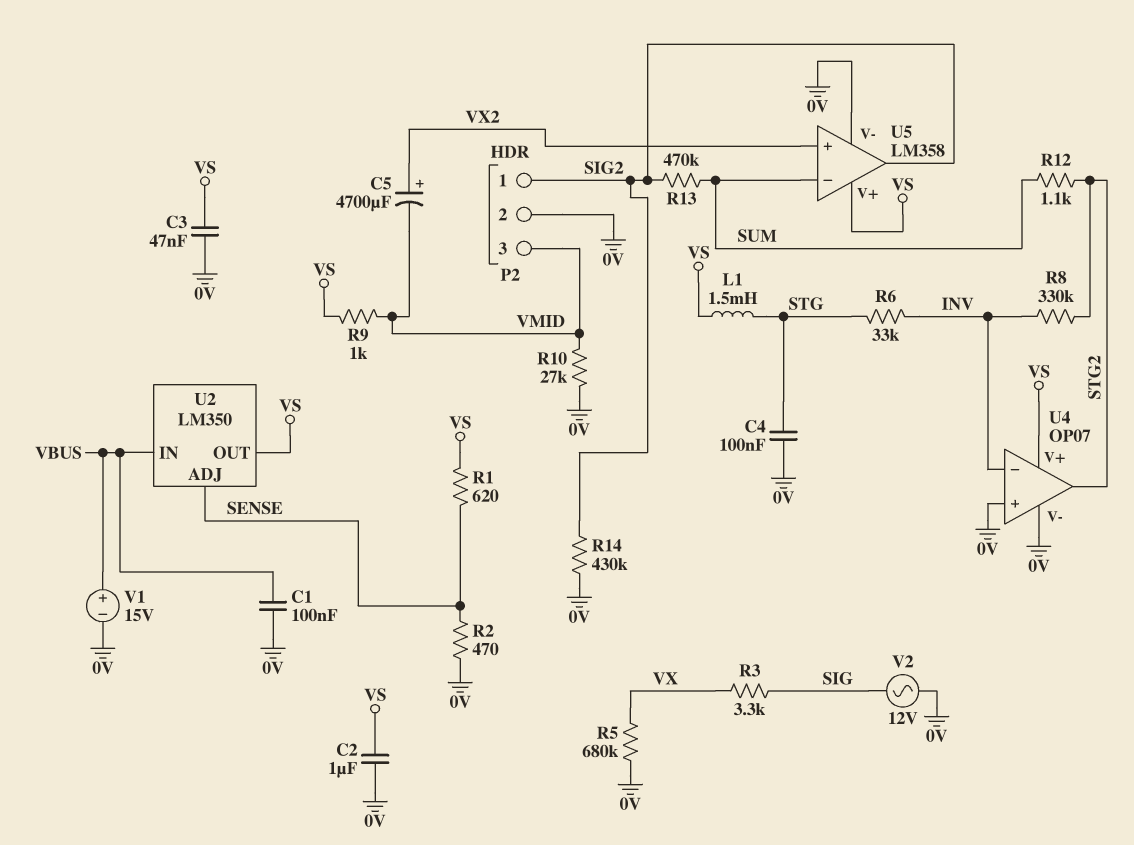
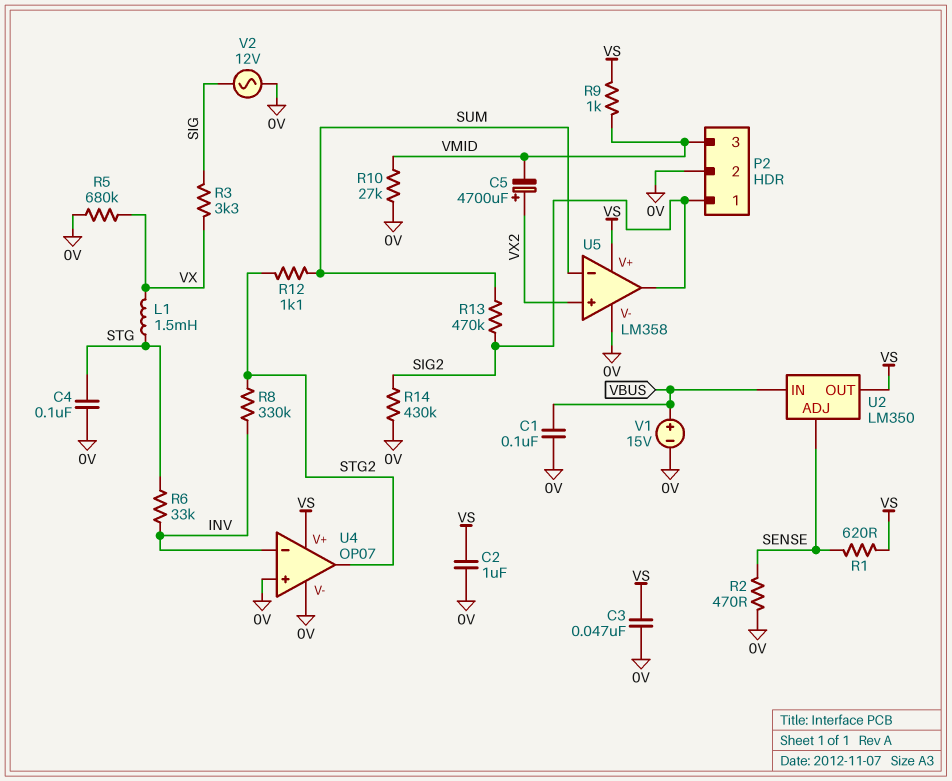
L1: 1.5mH (STG, VS) -> 1.5mH (STG, VX)

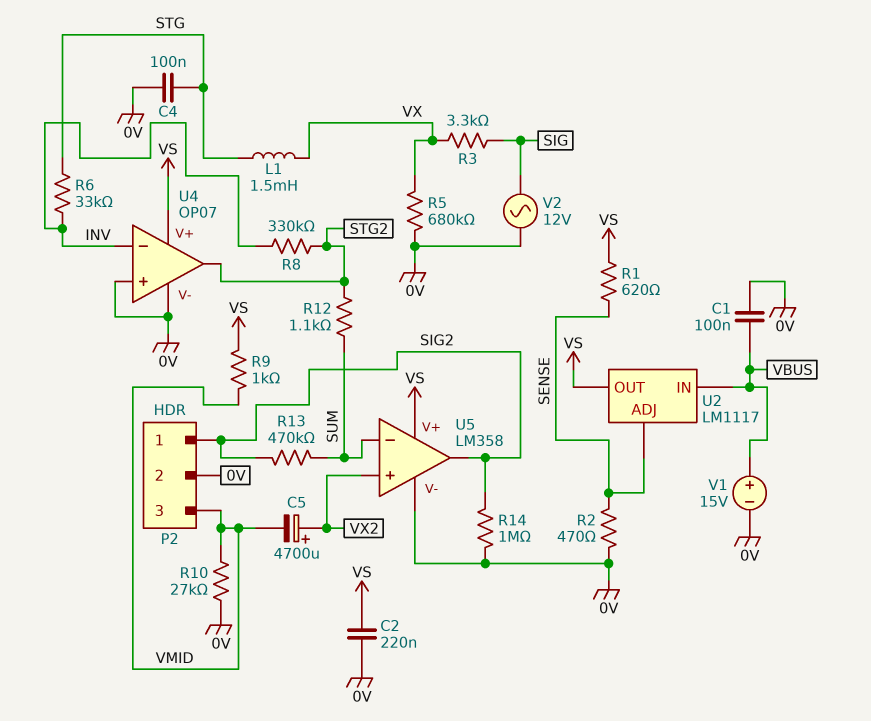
C2: 1uF (0V, VS) -> 220nF (0V, VS)
C3: 47nF (0V, VS) -> none
R14: 430k (0V, SIG2) -> 1M (0V, SIG2)
U2: LM350 -> LM1117

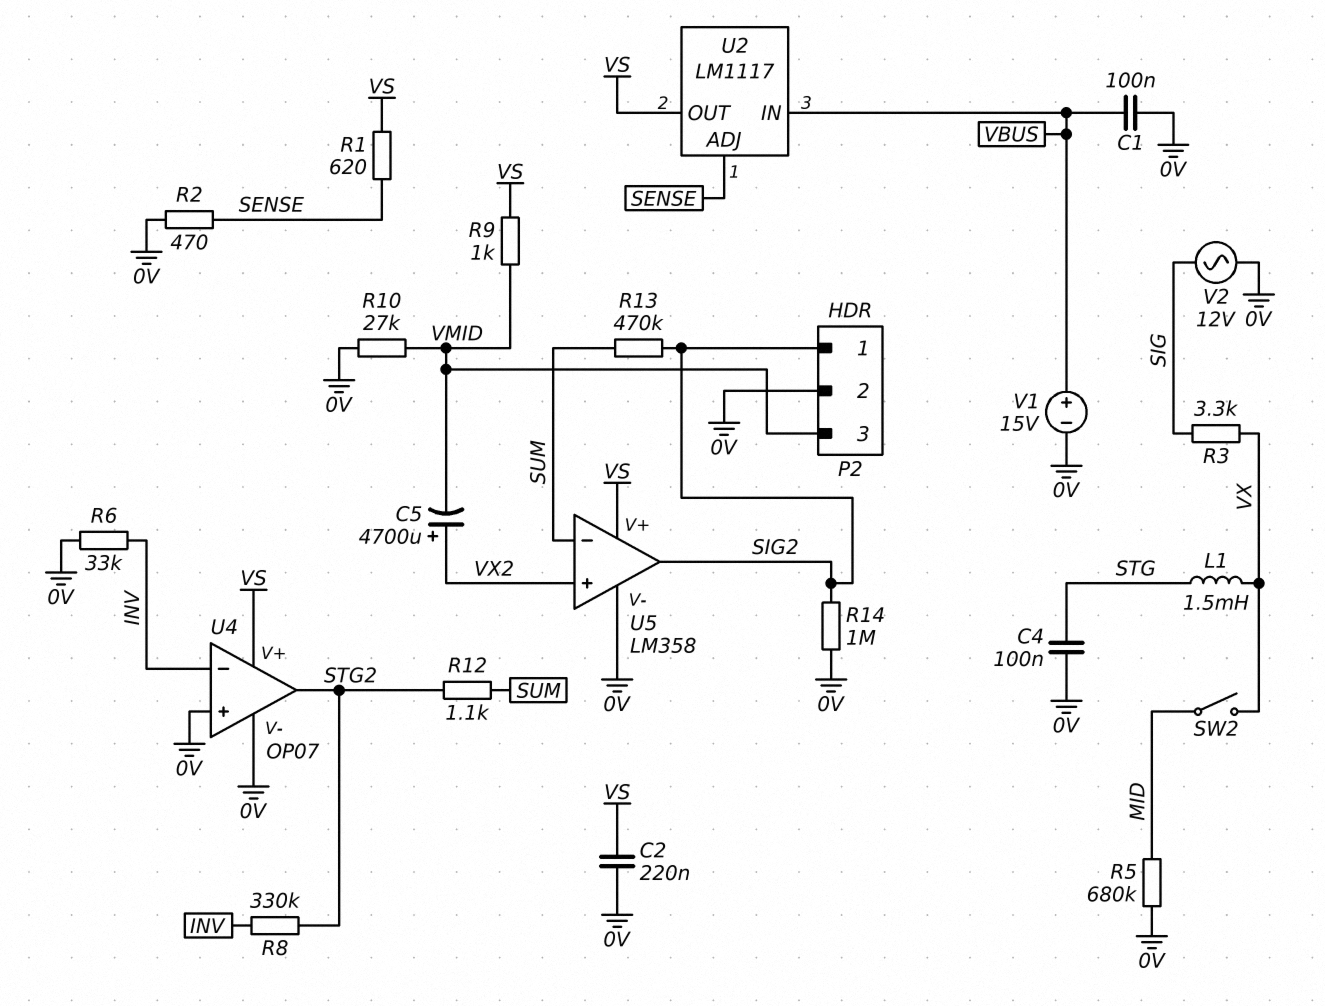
R5: 680k (0V, VX) -> 680k (0V, MID)
R6: 33k (INV, STG) -> 33k (0V, INV)
SW2: none -> switch (MID, VX)

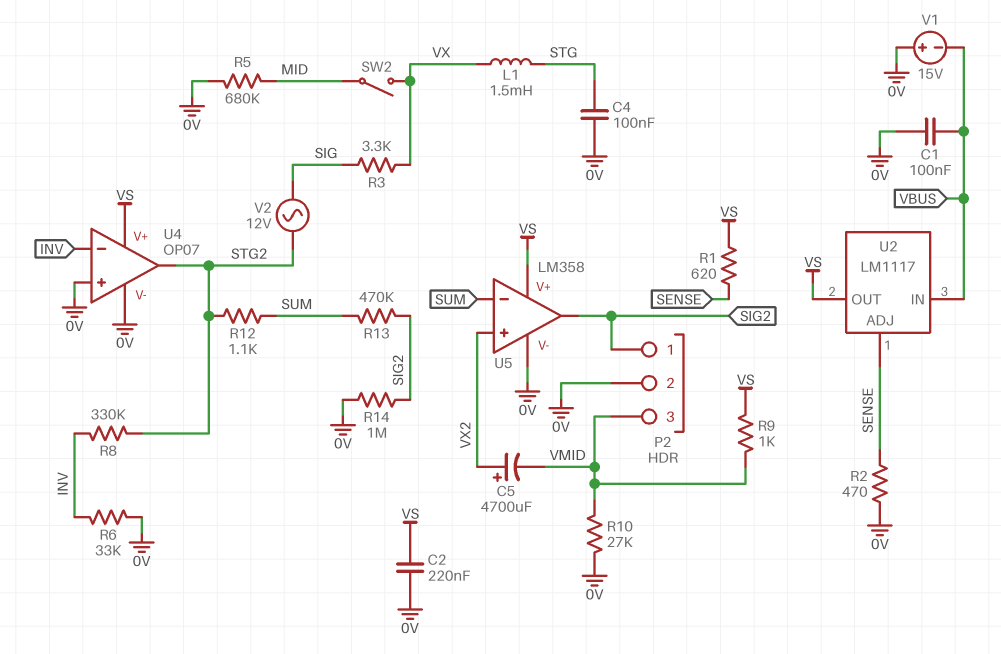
V1: 15V (plus VBUS, minus 0V) -> 15V (plus 0V, minus VBUS)
V2: AC 12V (0V, SIG) -> AC 12V (SIG, STG2)

